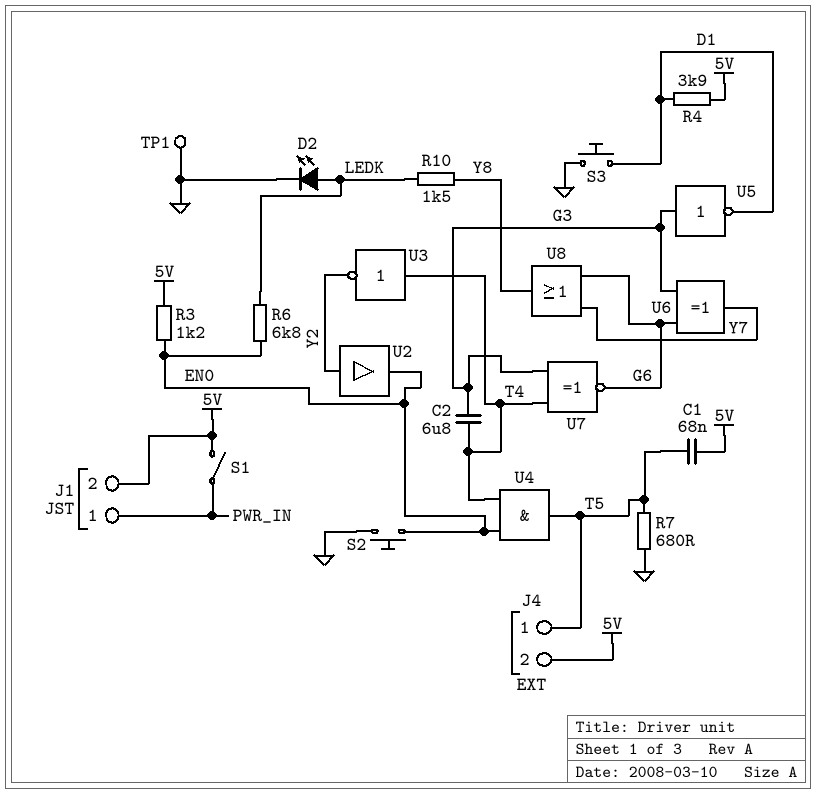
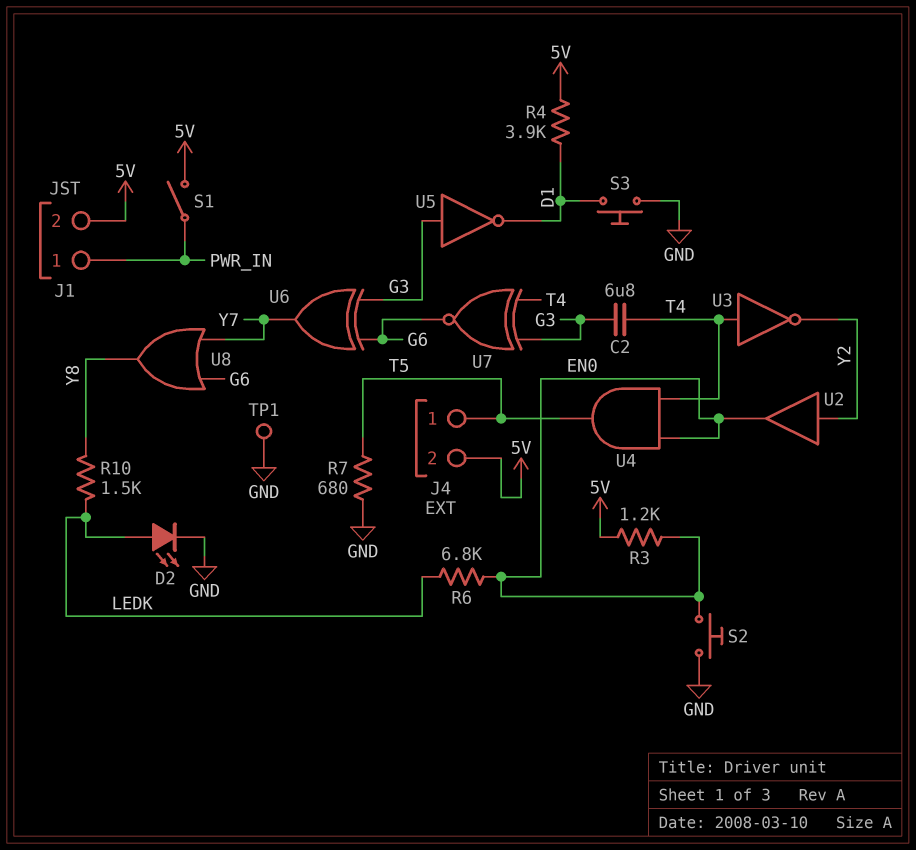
C1: 68nF (5V, T5) -> none

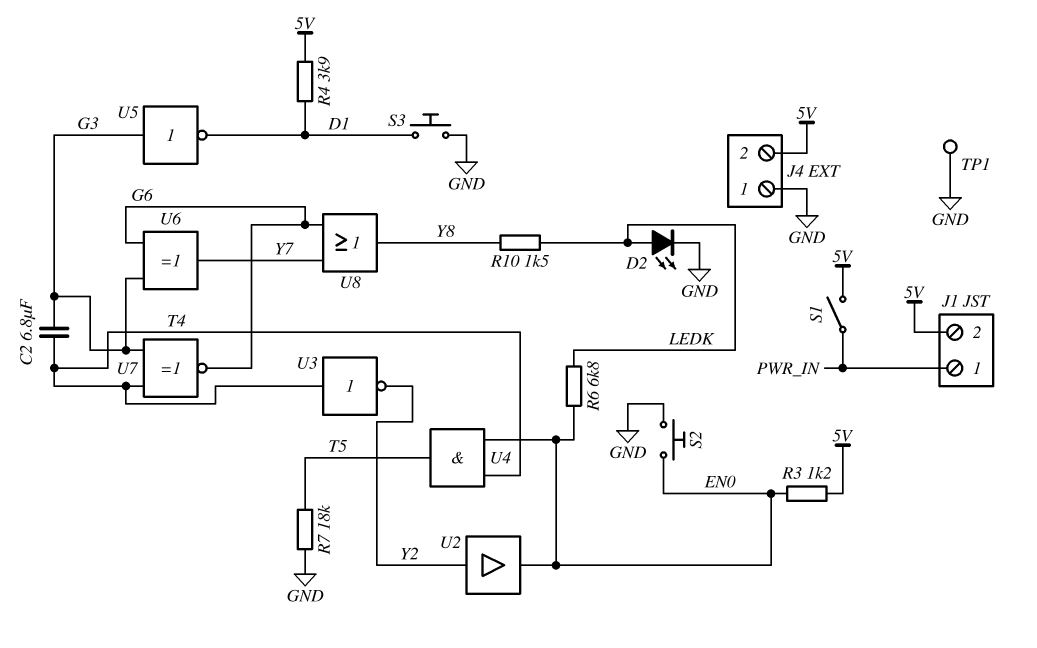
J4 pin 1: T5 -> GND
R7: 680 (GND, T5) -> 18k (GND, T5)

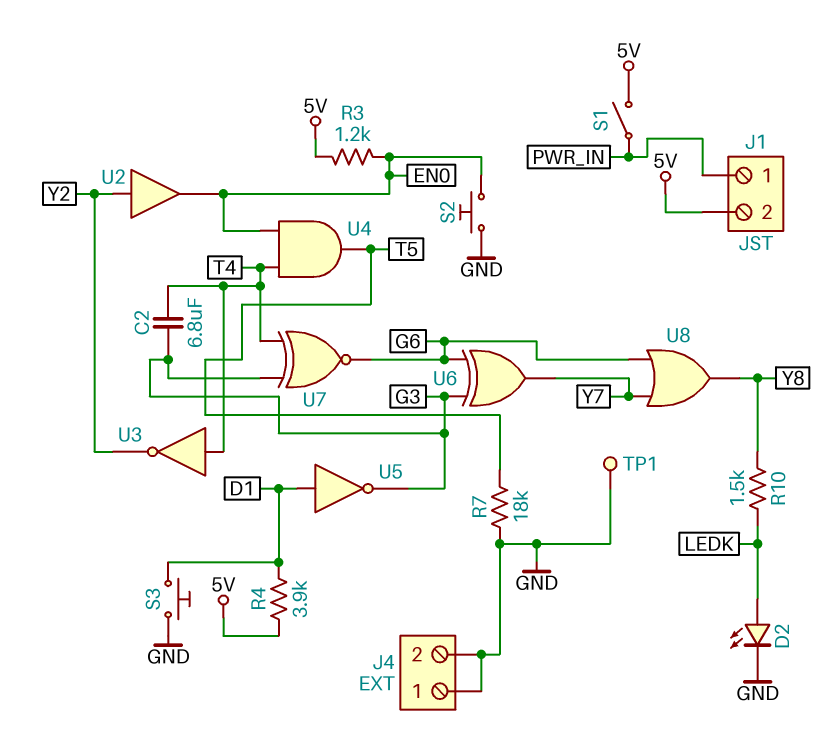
J4 pin 2: 5V -> GND
R6: 6.8k (EN0, LEDK) -> none
U5: NOT (in G3, out D1) -> NOT (in D1, out G3)

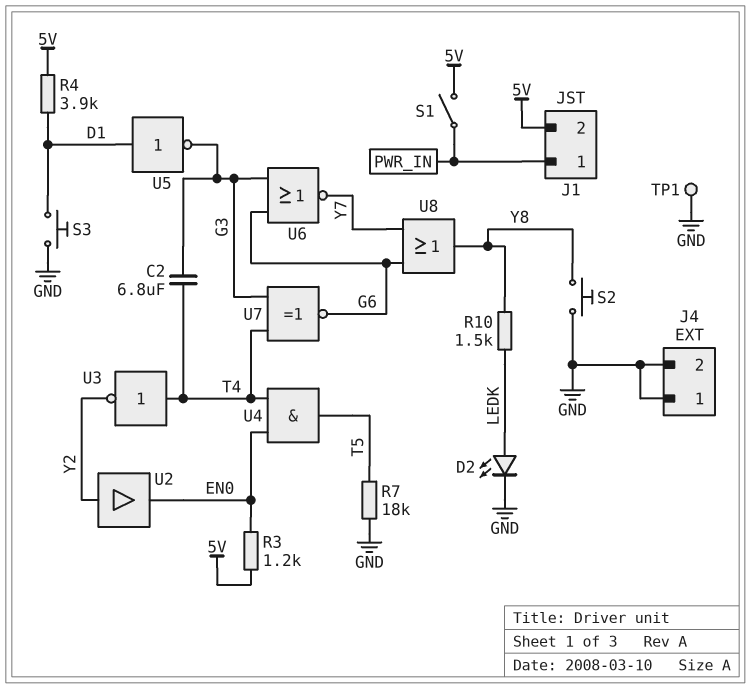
S2: button (EN0, GND) -> button (GND, Y8)
U6: XOR (in G3, in G6, out Y7) -> NOR (in G3, in G6, out Y7)

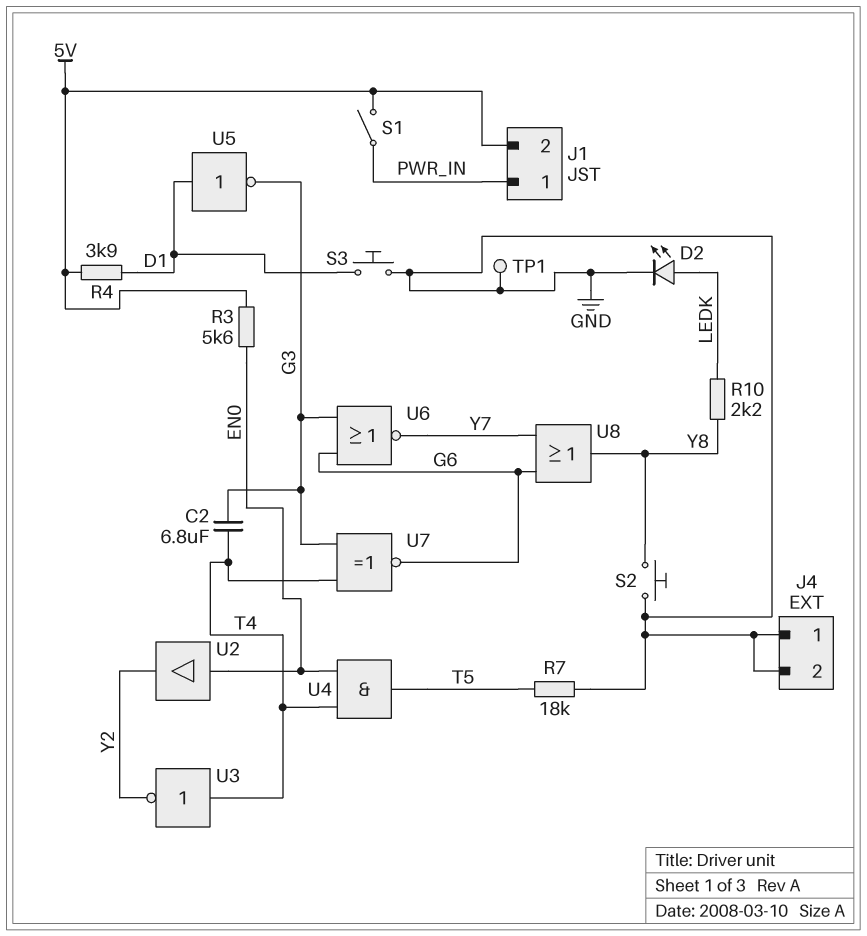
R3: 1.2k (5V, EN0) -> 5.6k (5V, EN0)
R10: 1.5k (LEDK, Y8) -> 2.2k (LEDK, Y8)
U2: buffer (in Y2, out EN0) -> buffer (in EN0, out Y2)

